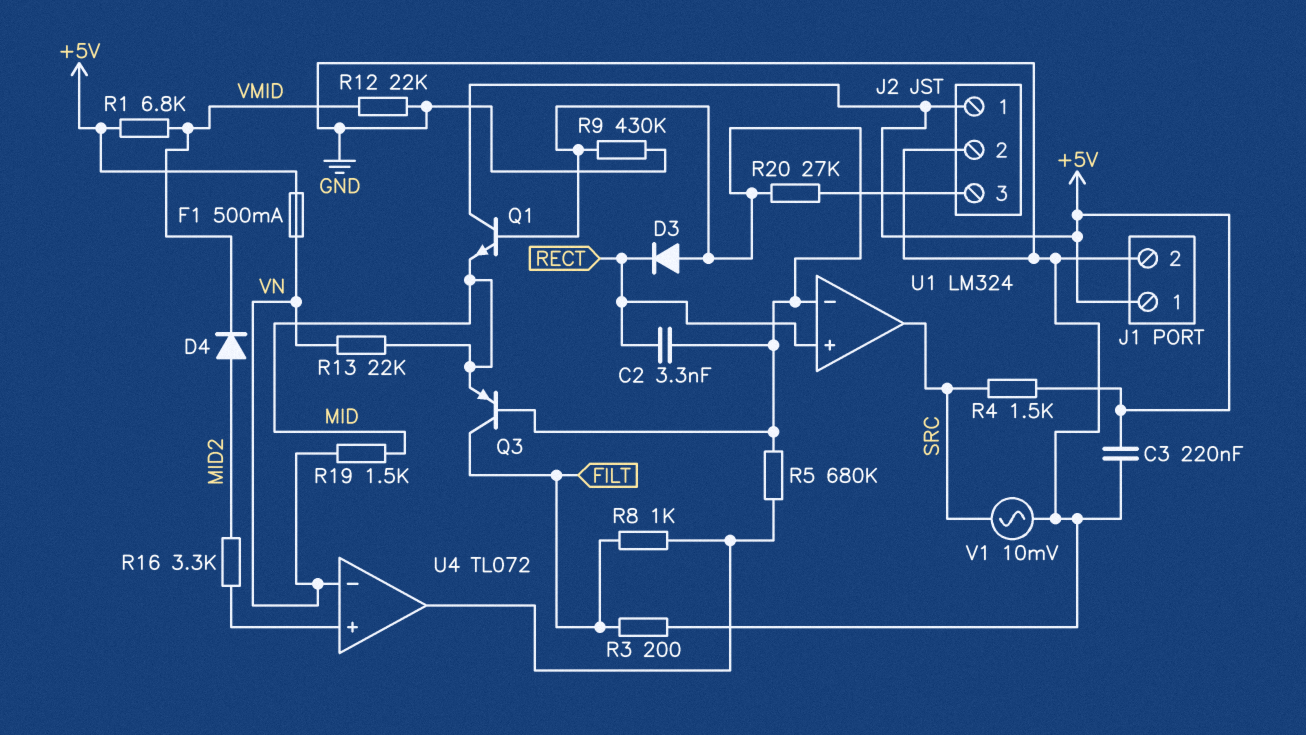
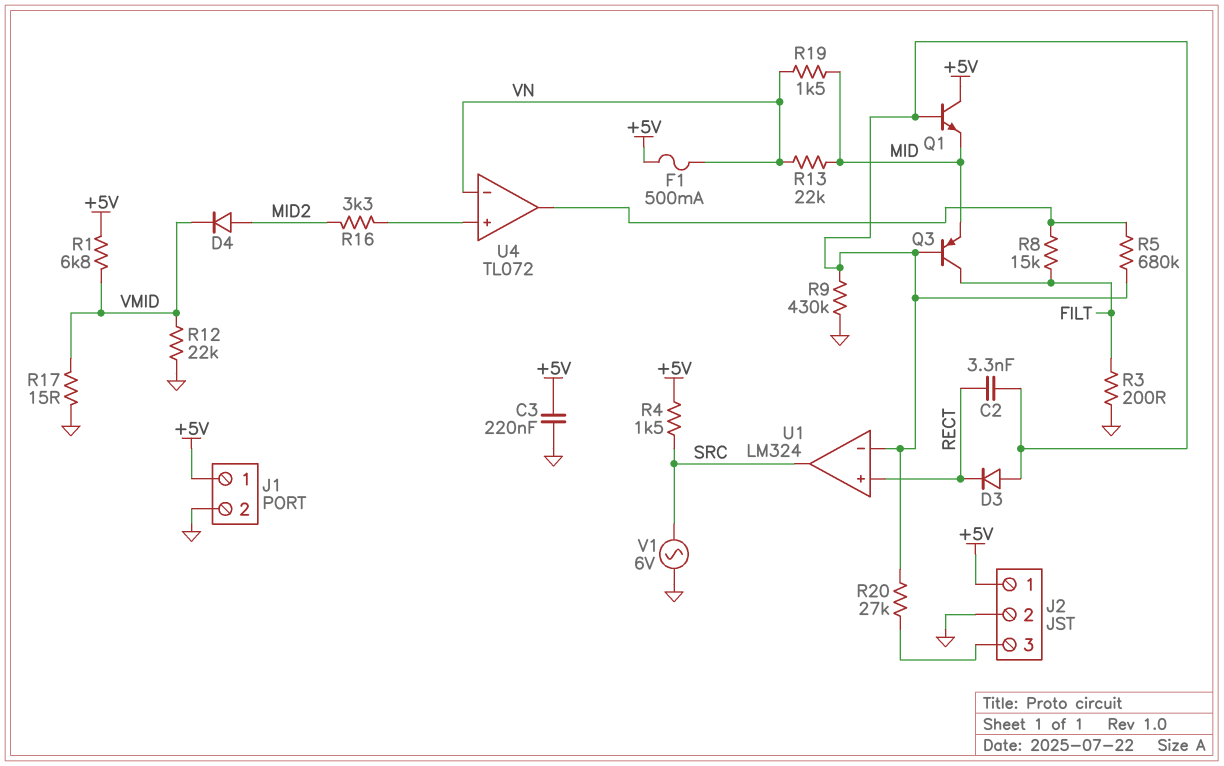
R8: 1k (FILT, U4/out) -> 15k (FILT, U4/out)
R17: none -> 15 (GND, VMID)
V1: AC 10mV (GND, SRC) -> AC 6V (GND, SRC)

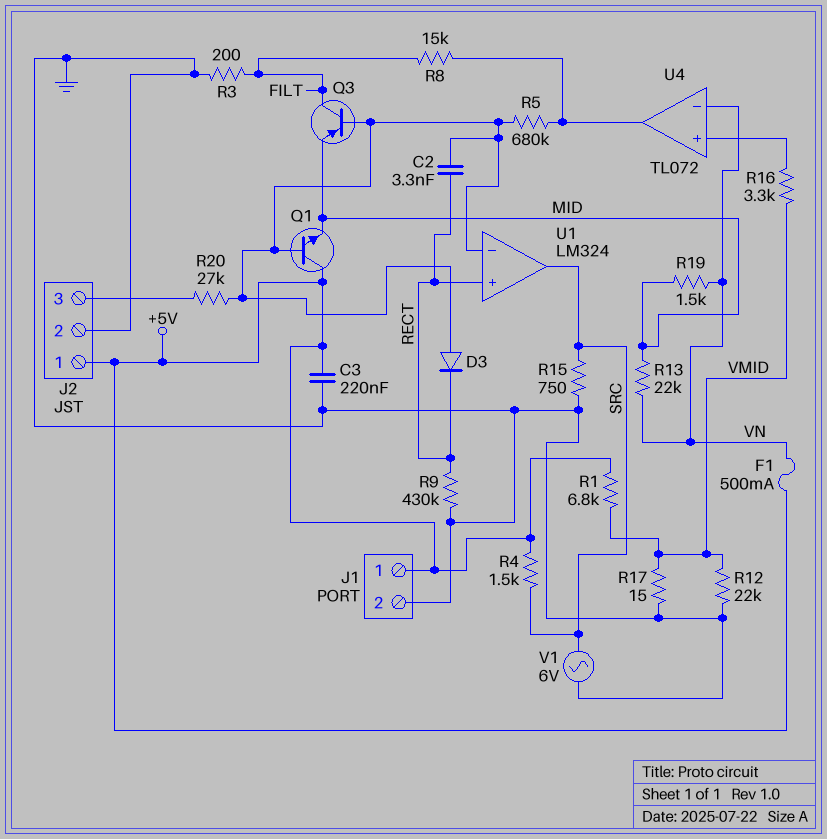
D4: diode (A MID2, K VMID) -> none
R9: 430k (GND, U1/in-) -> 430k (GND, RECT)
R15: none -> 750 (GND, SRC)
R16: 3.3k (MID2, U4/in+) -> 3.3k (U4/in+, VMID)

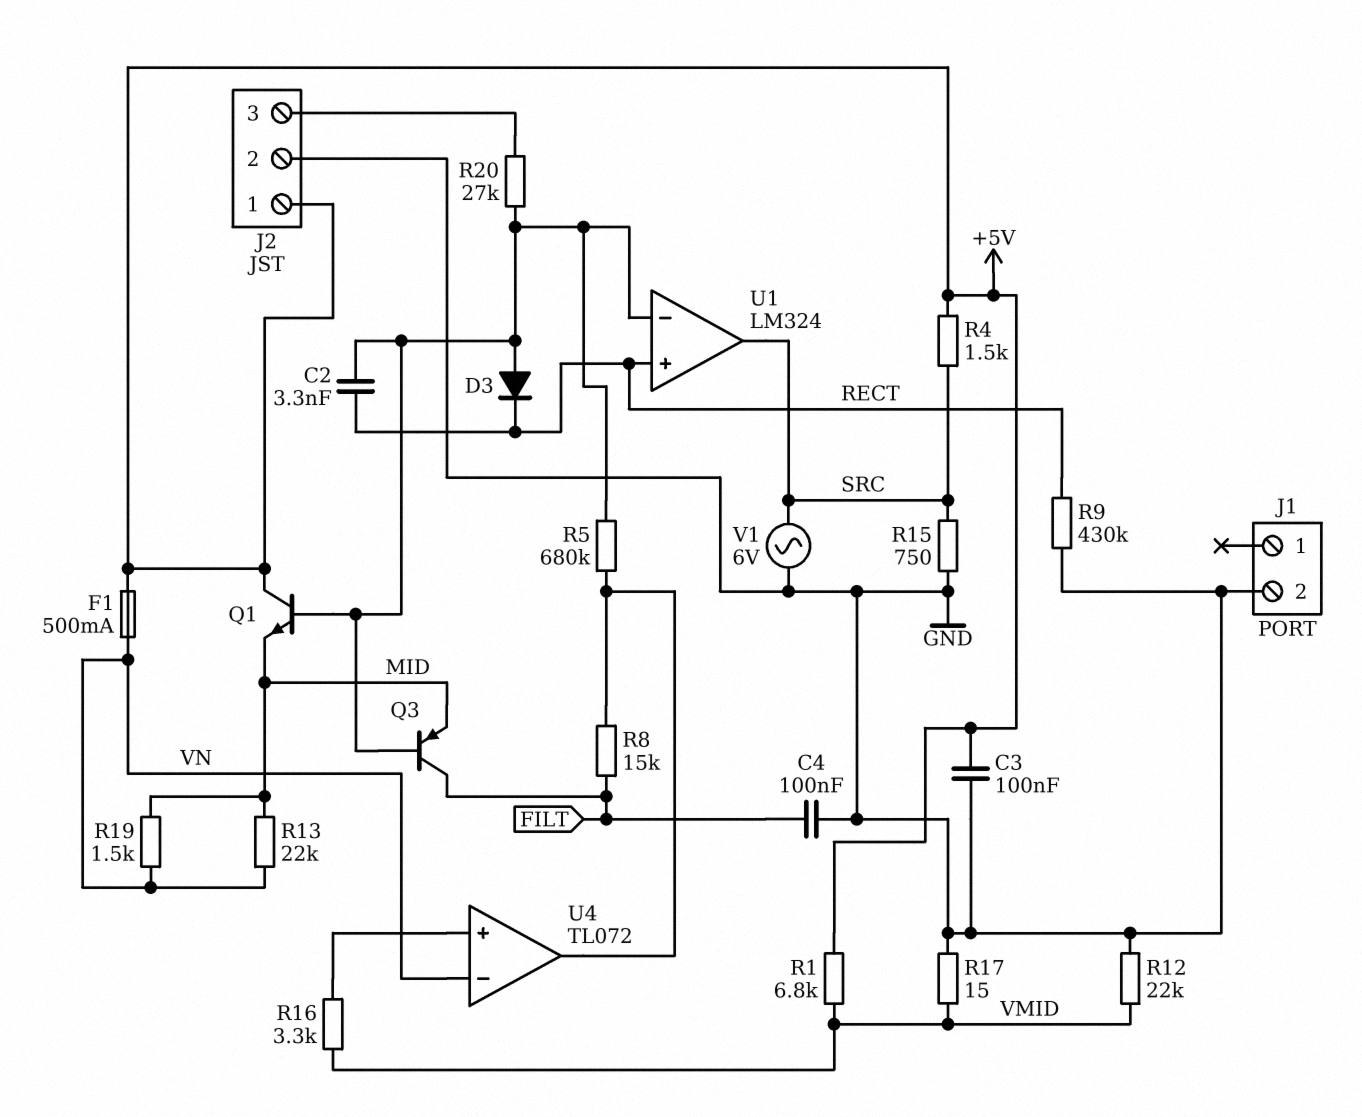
C3: 220nF (+5V, GND) -> 100nF (+5V, GND)
C4: none -> 100nF (FILT, GND)
J1 pin 1: +5V -> none
R3: 200 (FILT, GND) -> none

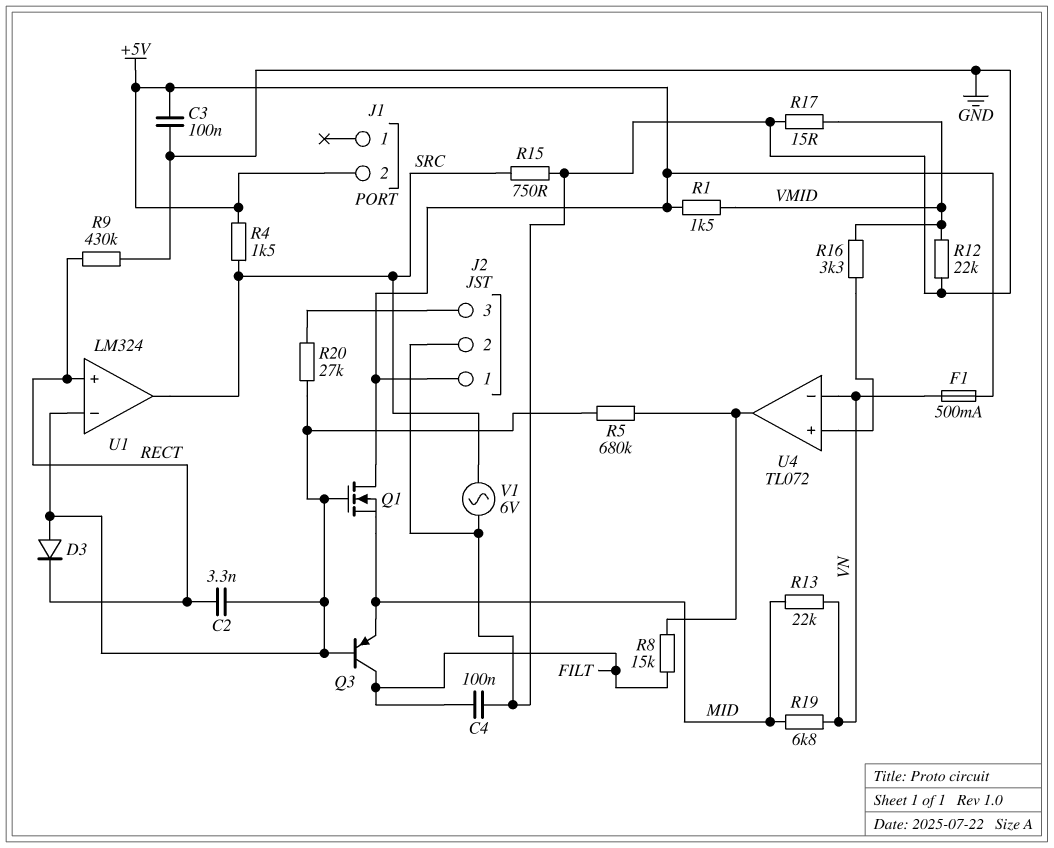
J1 pin 2: GND -> +5V
Q1: NPN (B U1/in-, C +5V, E MID) -> NMOS (G U1/in-, D +5V, S MID)
R1: 6.8k (+5V, VMID) -> 1.5k (+5V, VMID)
R19: 1.5k (MID, VN) -> 6.8k (MID, VN)

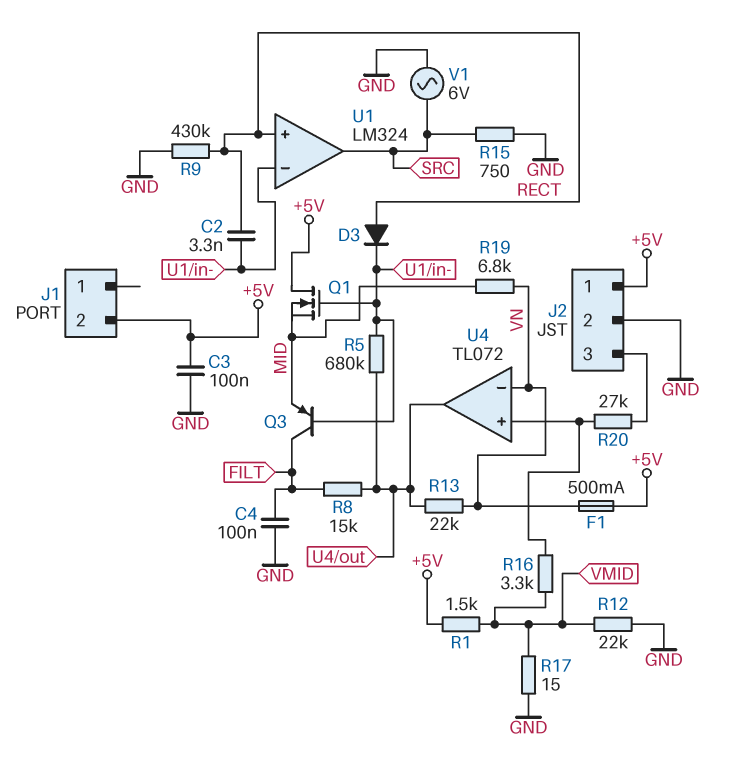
D3: diode (A U1/in-, K RECT) -> diode (A RECT, K U1/in-)
R4: 1.5k (+5V, SRC) -> none
R13: 22k (MID, VN) -> 22k (U4/out, VN)
R20: 27k (J2/3, U1/in-) -> 27k (J2/3, U4/in+)

